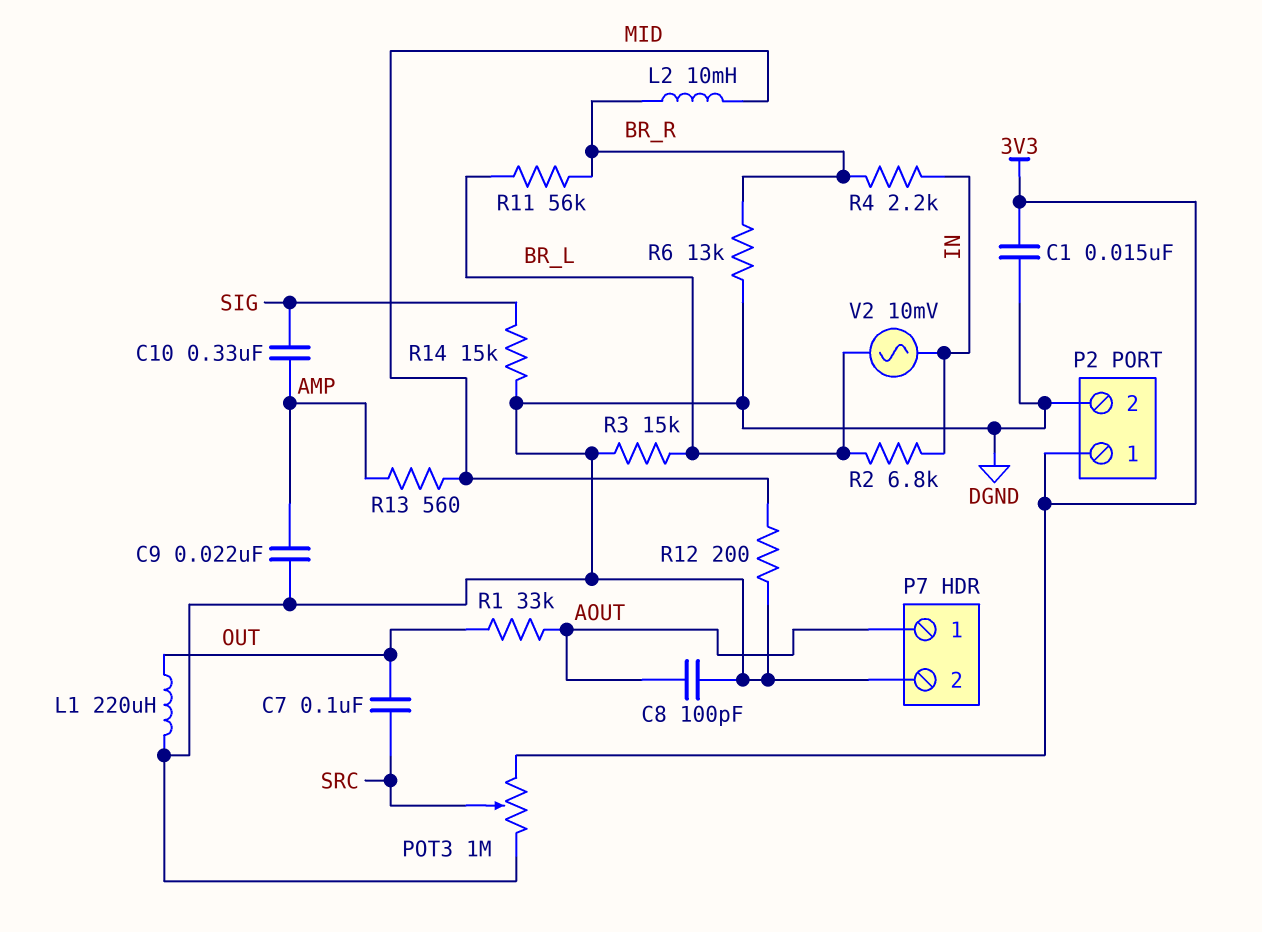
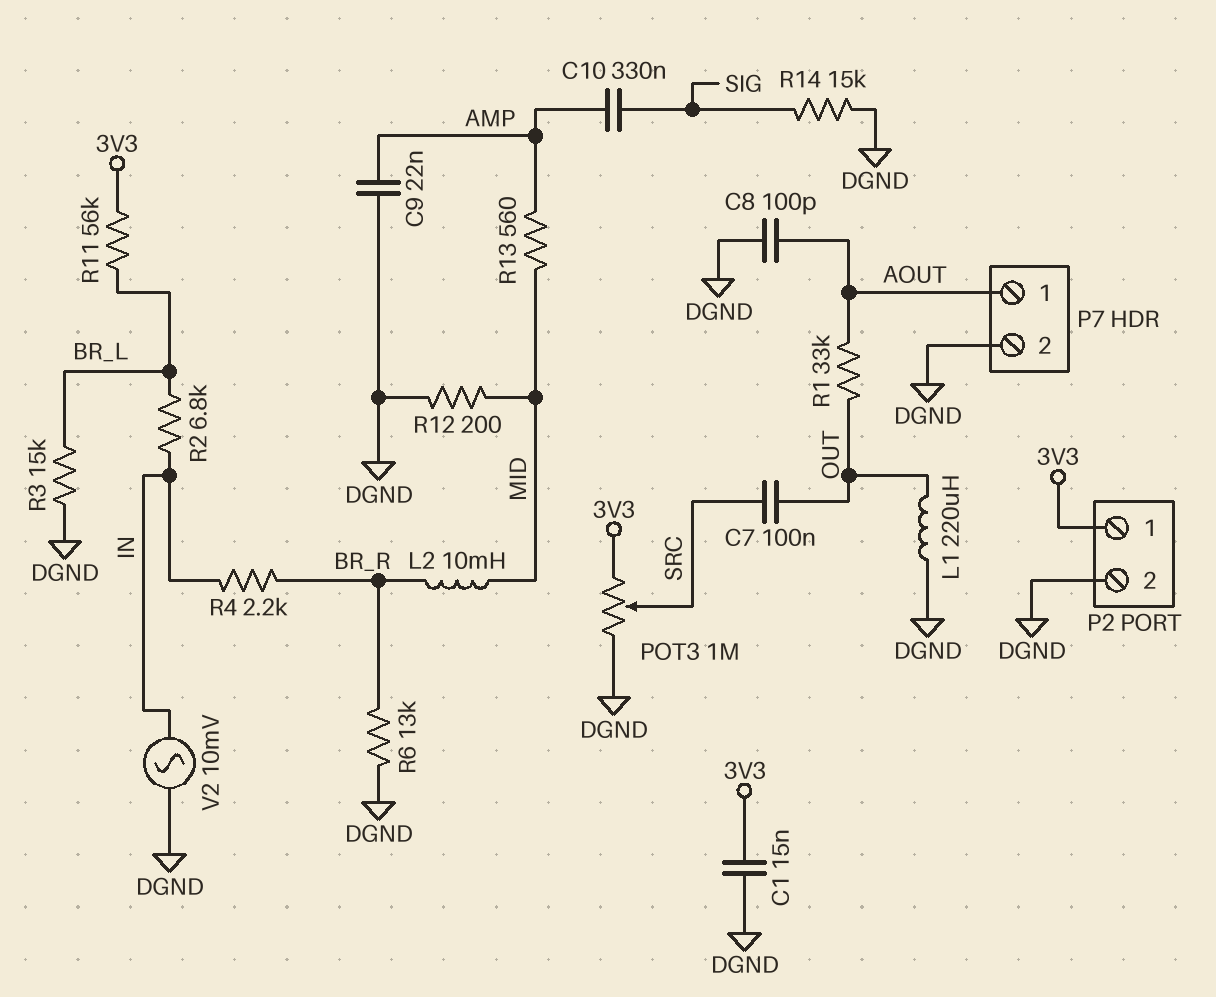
R11: 56k (BR_L, BR_R) -> 56k (3V3, BR_L)
V2: AC 10mV (BR_L, IN) -> AC 10mV (DGND, IN)

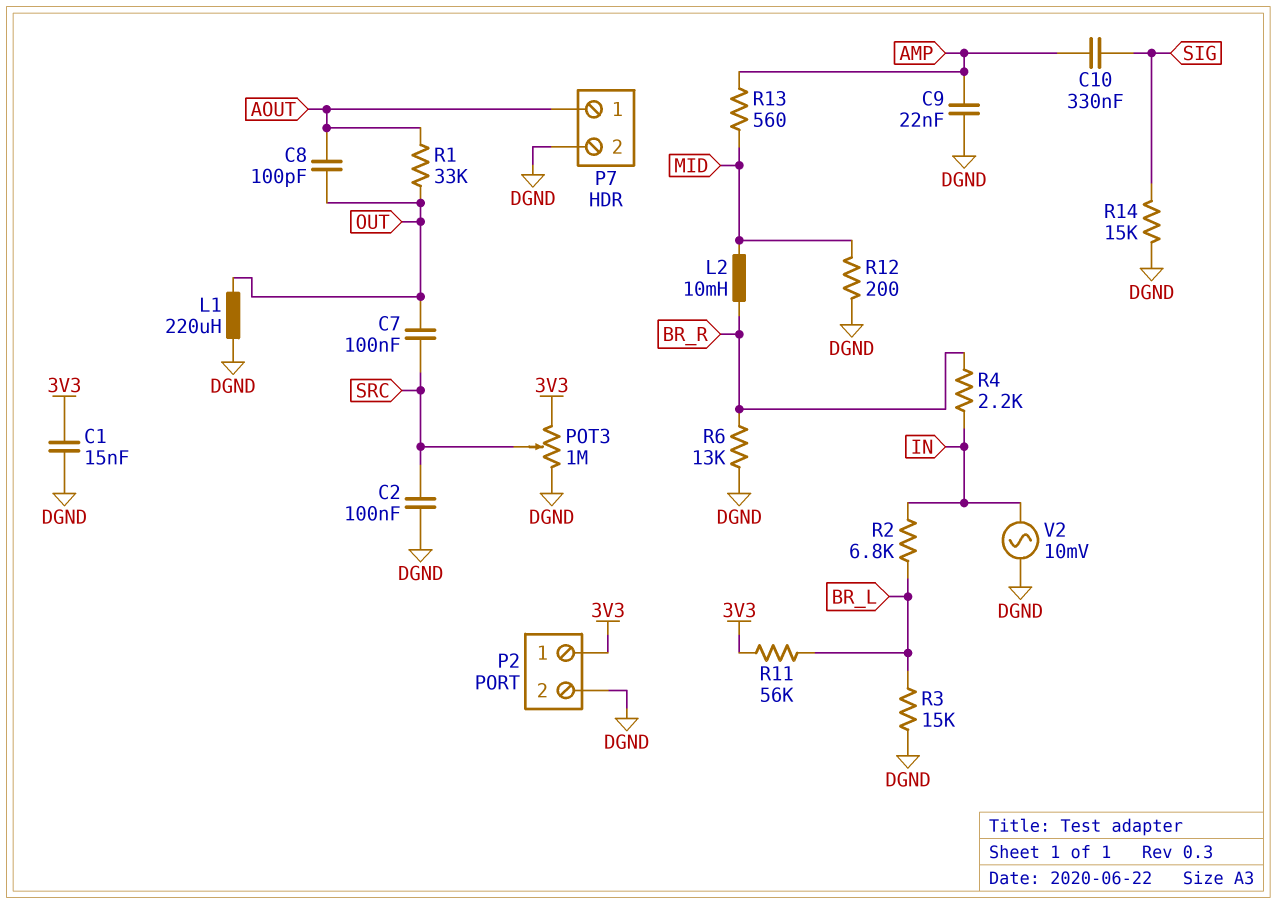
C2: none -> 100nF (DGND, SRC)
C8: 100pF (AOUT, DGND) -> 100pF (AOUT, OUT)

